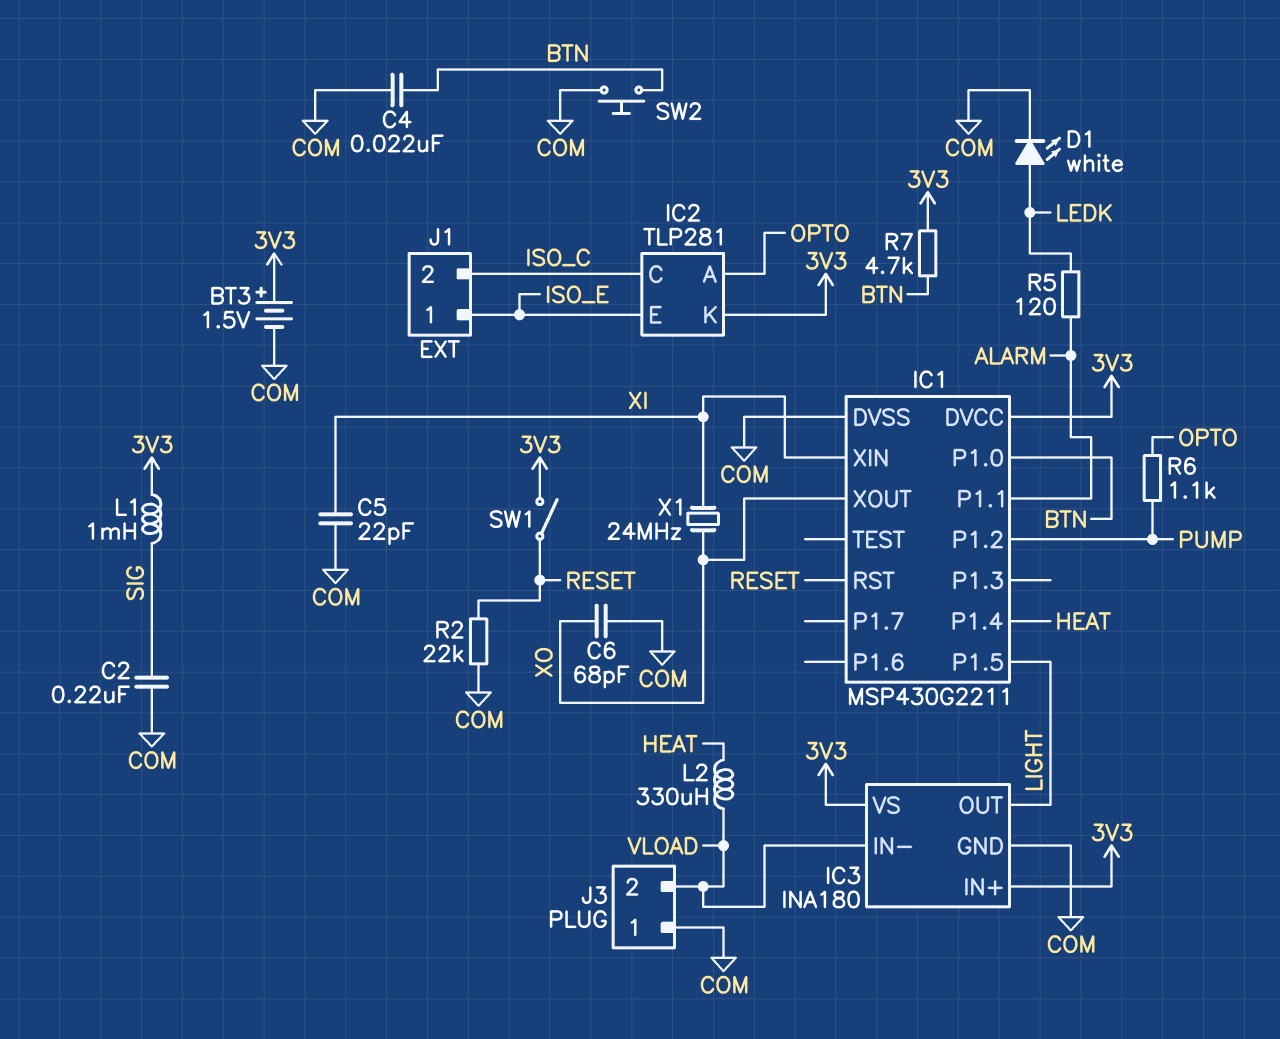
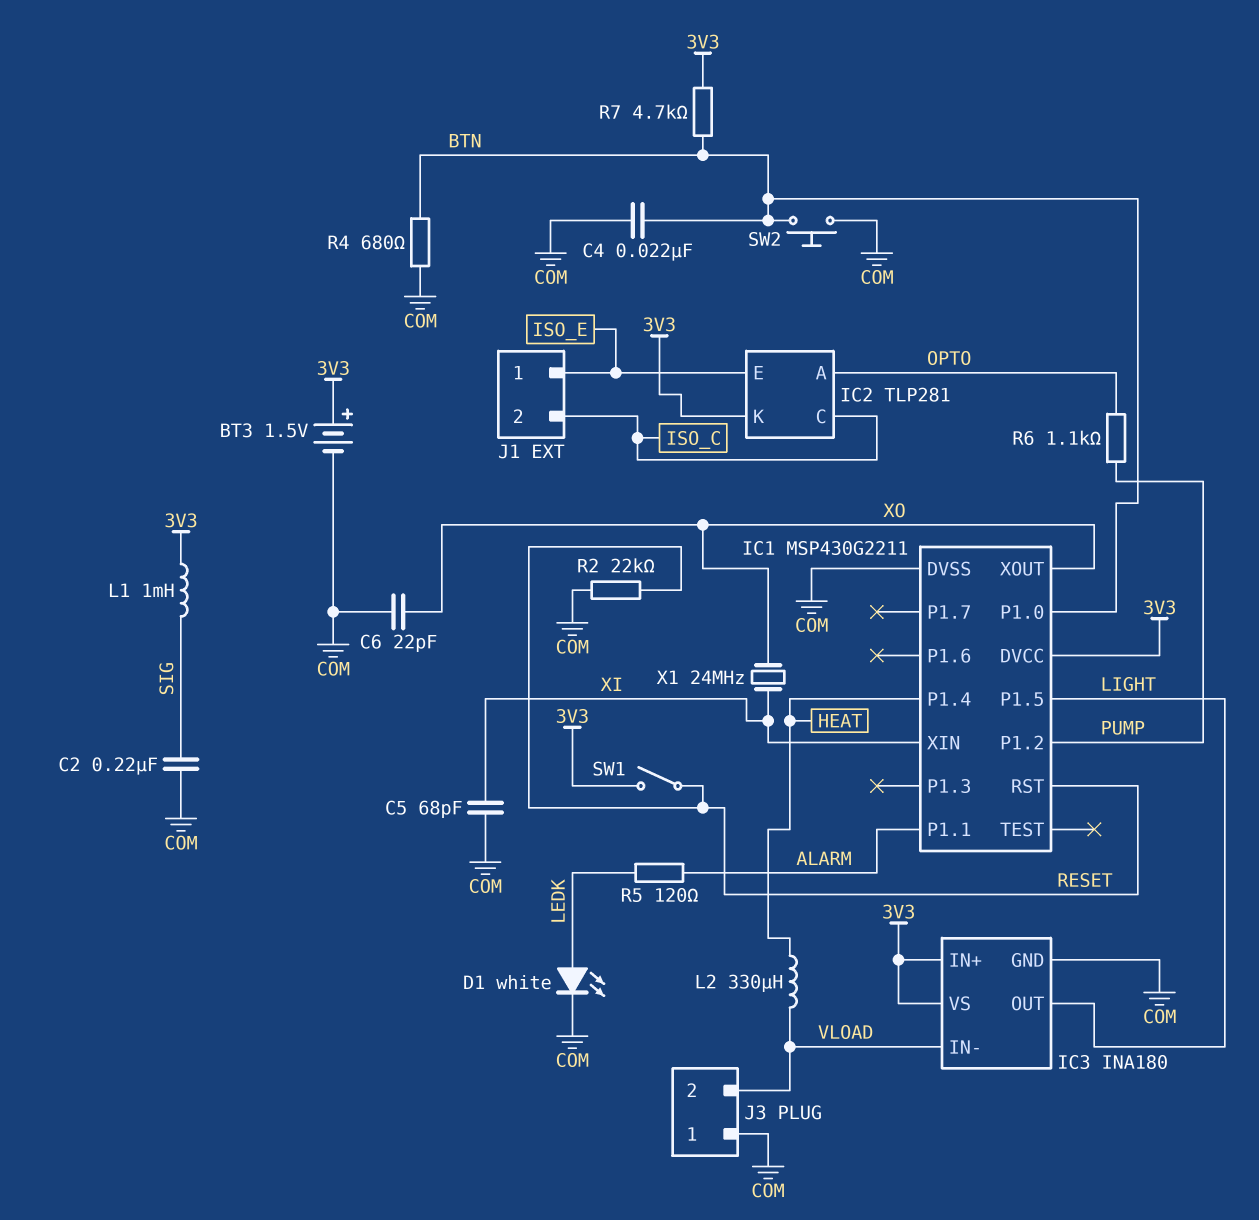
C5: 22pF (COM, XI) -> 68pF (COM, XI)
C6: 68pF (COM, XO) -> 22pF (COM, XO)
R4: none -> 680 (BTN, COM)

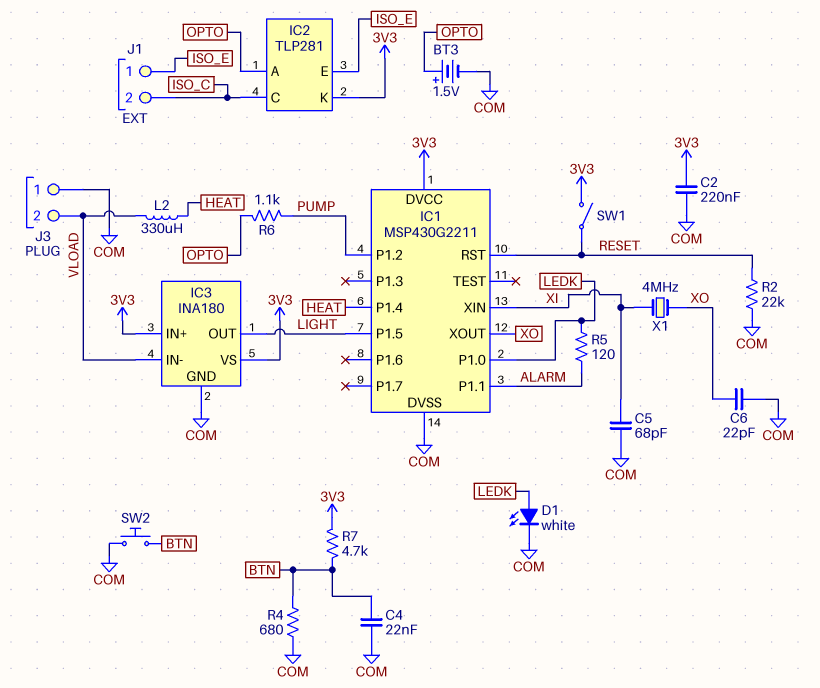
BT3: 1.5V (plus 3V3, minus COM) -> 1.5V (plus OPTO, minus COM)
C2: 220nF (COM, SIG) -> 220nF (3V3, COM)
IC1 pin P1.0: BTN -> LEDK
L1: 1mH (3V3, SIG) -> none
X1: 24MHz (XI, XO) -> 4MHz (XI, XO)

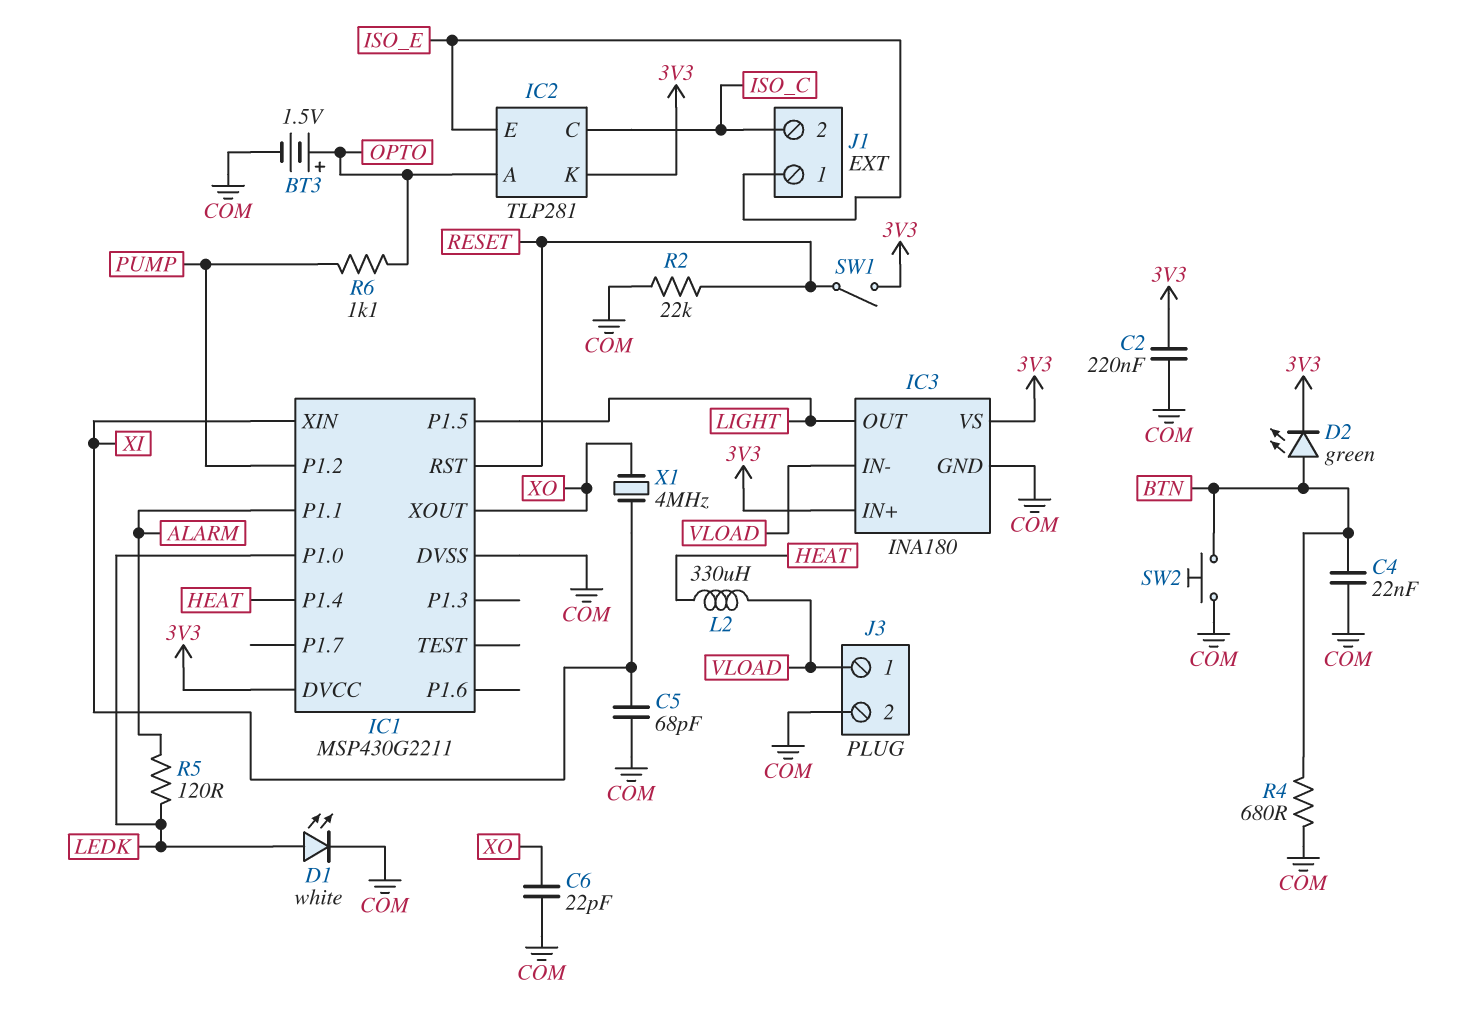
D2: none -> LED green (A BTN, K 3V3)
J3 pin 1: COM -> VLOAD
J3 pin 2: VLOAD -> COM
R7: 4.7k (3V3, BTN) -> none

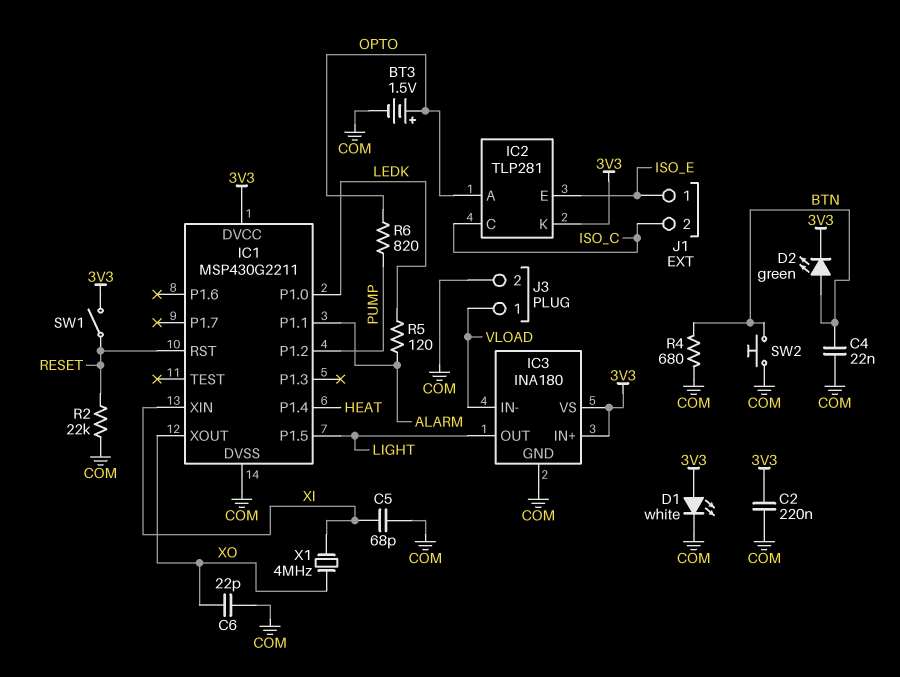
D1: LED white (A LEDK, K COM) -> LED white (A 3V3, K COM)
L2: 330uH (HEAT, VLOAD) -> none
R6: 1.1k (OPTO, PUMP) -> 820 (OPTO, PUMP)

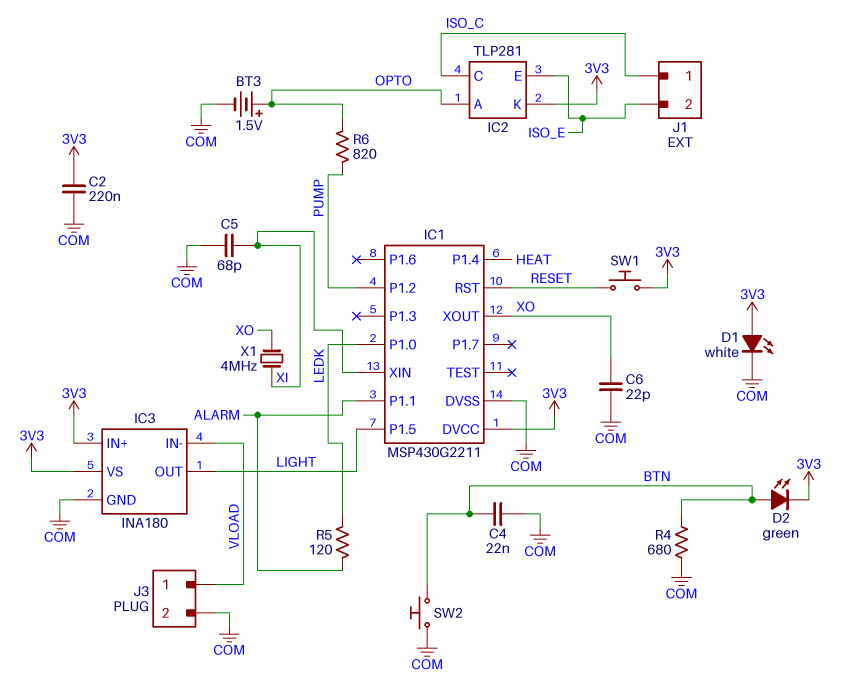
J1 pin 1: ISO_E -> ISO_C
J1 pin 2: ISO_C -> ISO_E
R2: 22k (COM, RESET) -> none
SW1: switch (3V3, RESET) -> button (3V3, RESET)

